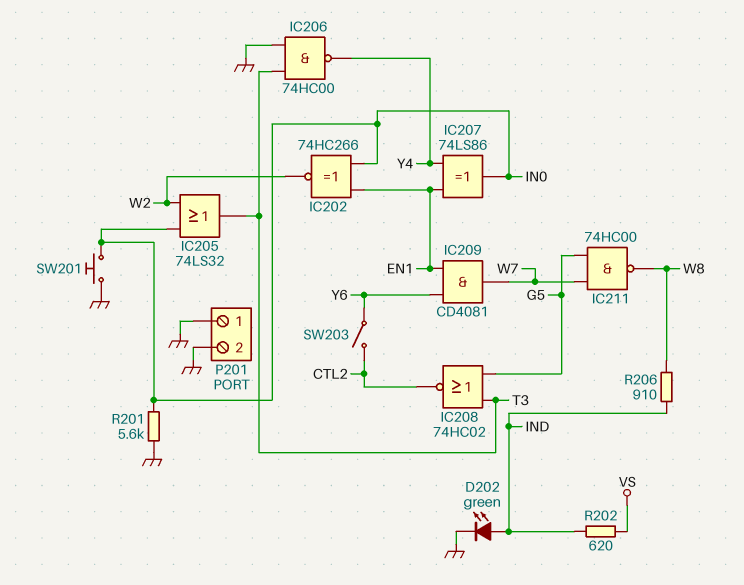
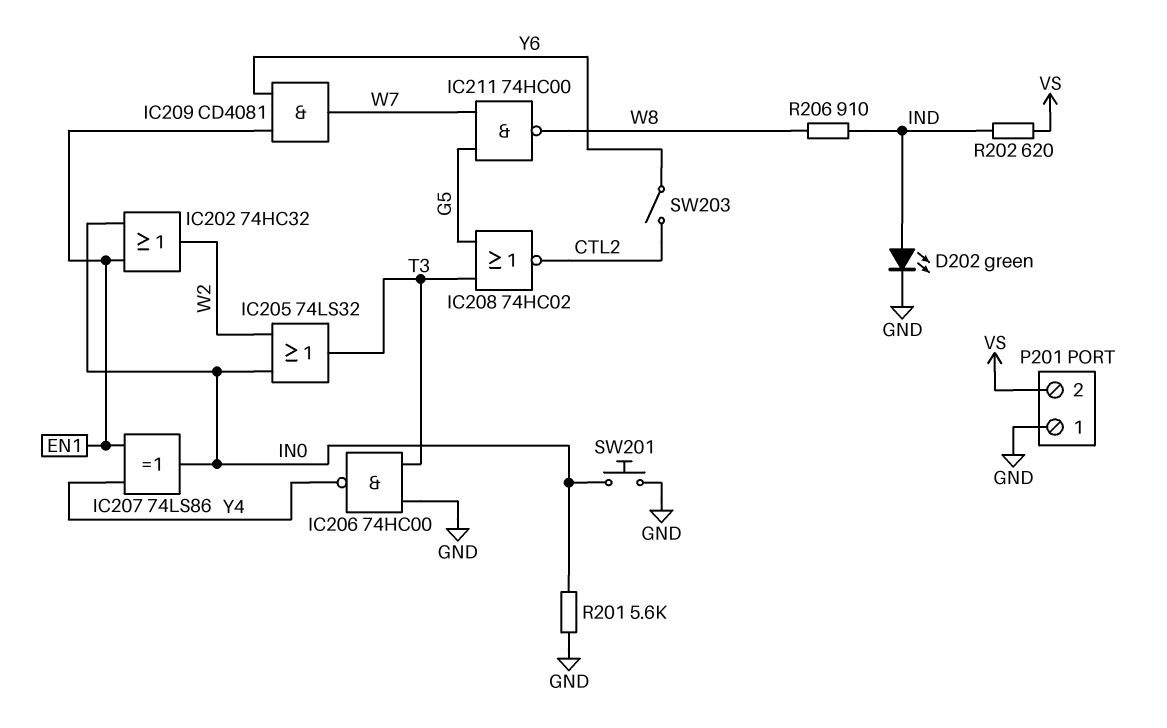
IC202: XNOR 74HC266 (in EN1, in IN0, out W2) -> OR 74HC32 (in EN1, in IN0, out W2)
P201 pin 2: GND -> VS

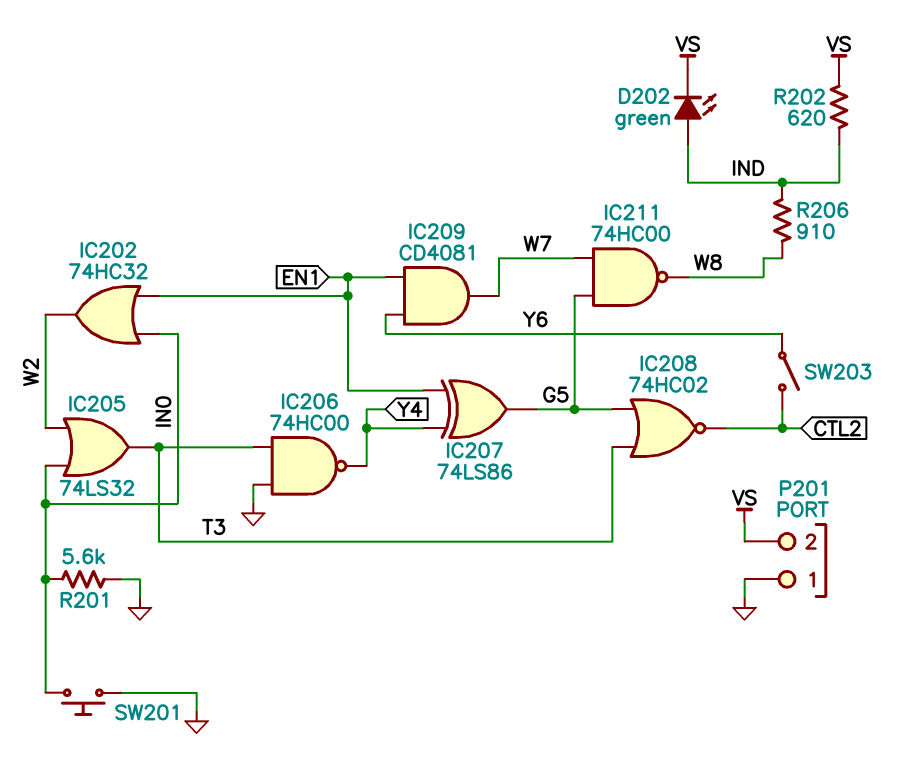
D202: LED green (A IND, K GND) -> LED green (A IND, K VS)
IC207: XOR 74LS86 (in EN1, in Y4, out IN0) -> XOR 74LS86 (in EN1, in Y4, out G5)

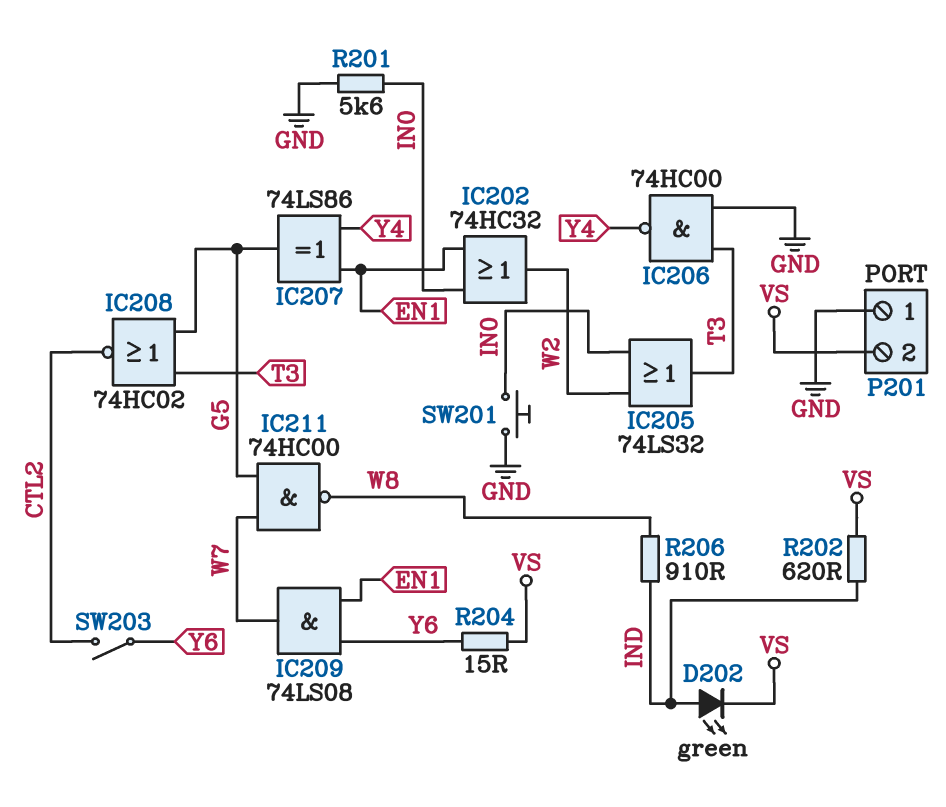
IC209: AND CD4081 (in EN1, in Y6, out W7) -> AND 74LS08 (in EN1, in Y6, out W7)
R204: none -> 15 (VS, Y6)

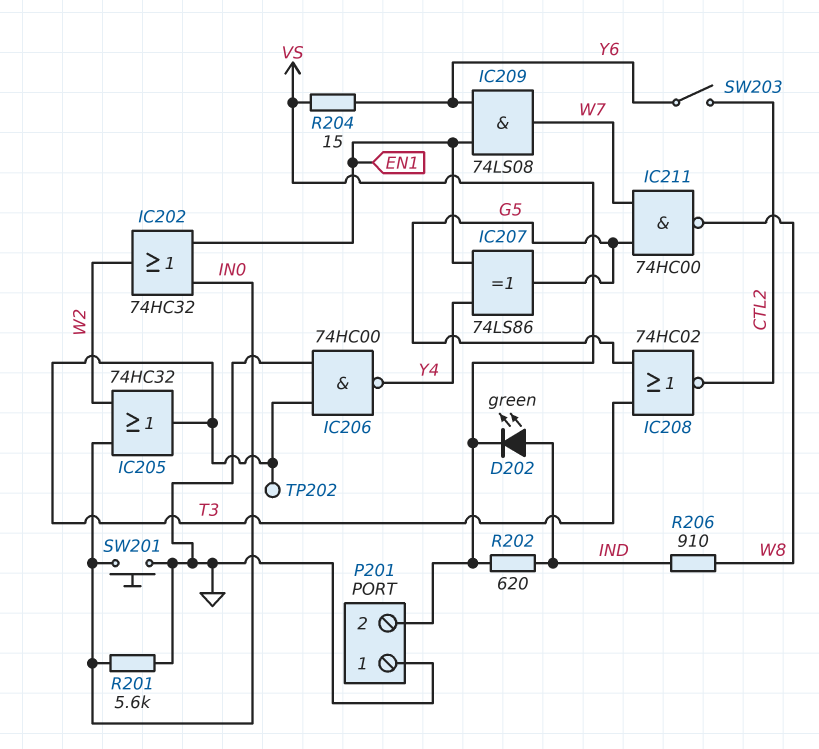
IC205: OR 74LS32 (in IN0, in W2, out T3) -> OR 74HC32 (in IN0, in W2, out T3)
TP202: none -> test point (T3)

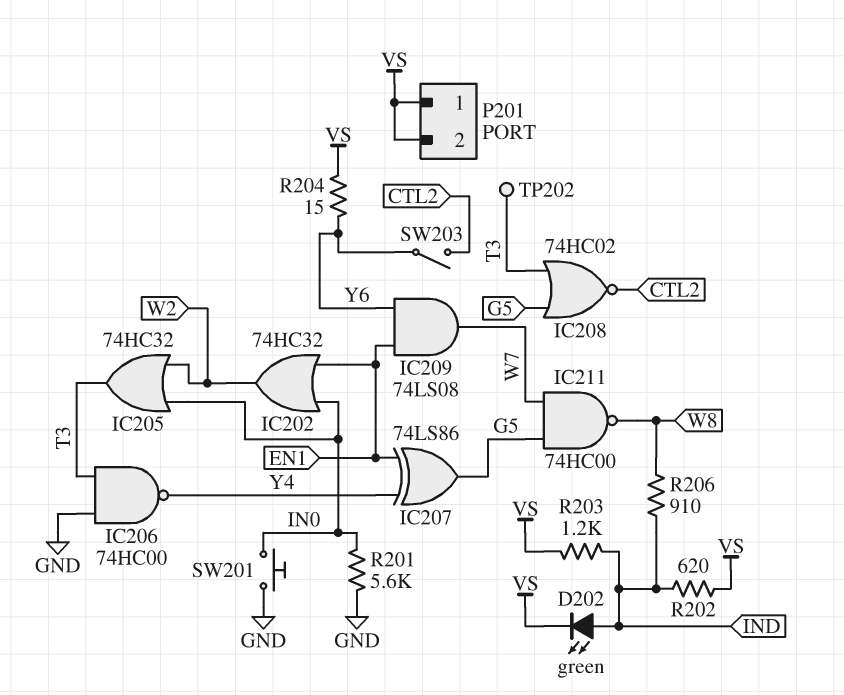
P201 pin 1: GND -> VS
R203: none -> 1.2k (IND, VS)

